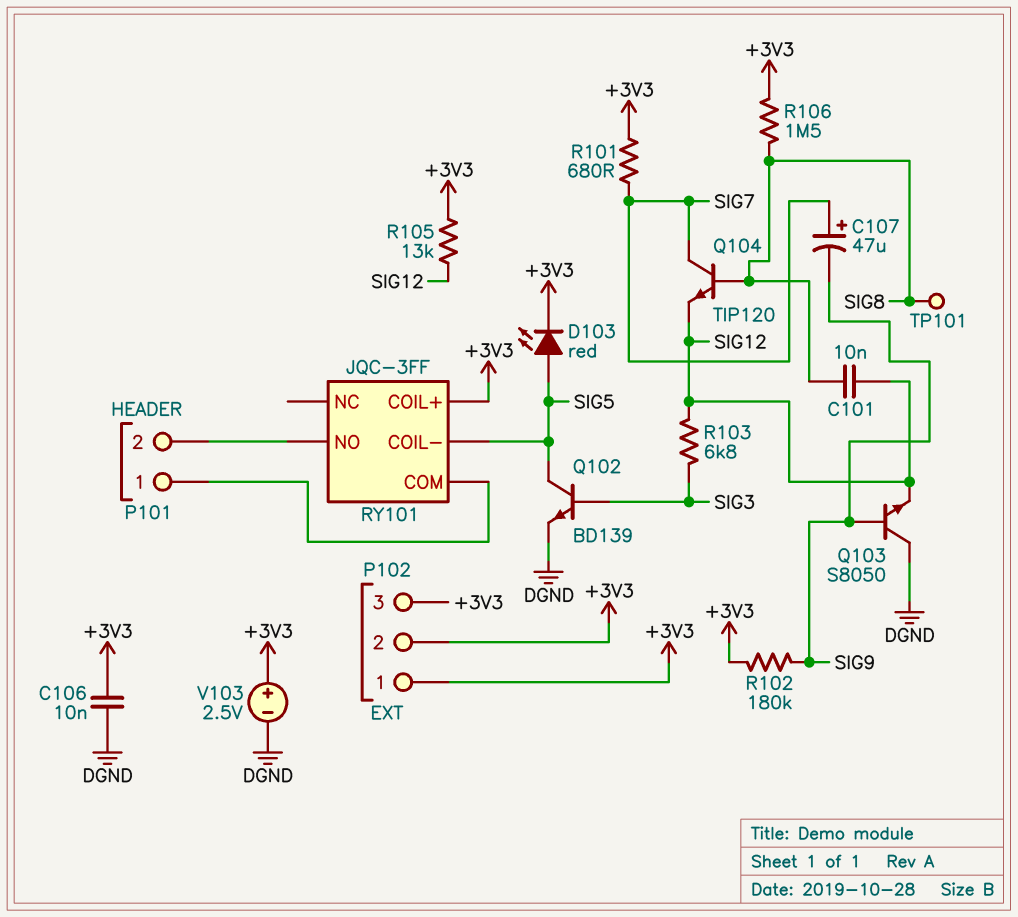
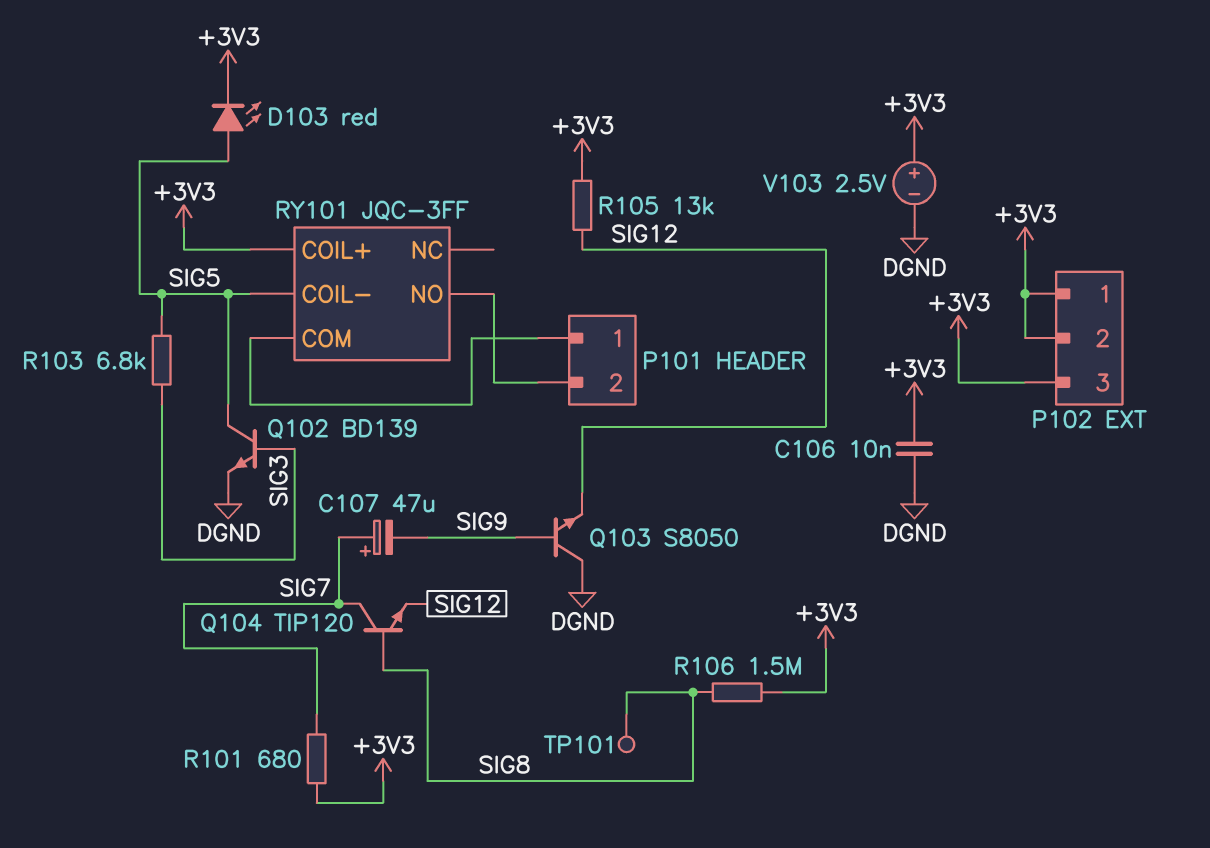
C101: 10nF (SIG8, SIG12) -> none
R102: 180k (+3V3, SIG9) -> none
R103: 6.8k (SIG3, SIG12) -> 6.8k (SIG3, SIG5)

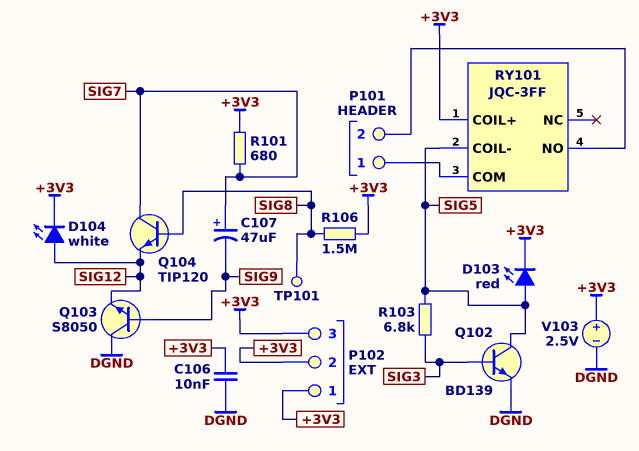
D104: none -> LED white (A SIG12, K +3V3)
R105: 13k (+3V3, SIG12) -> none

